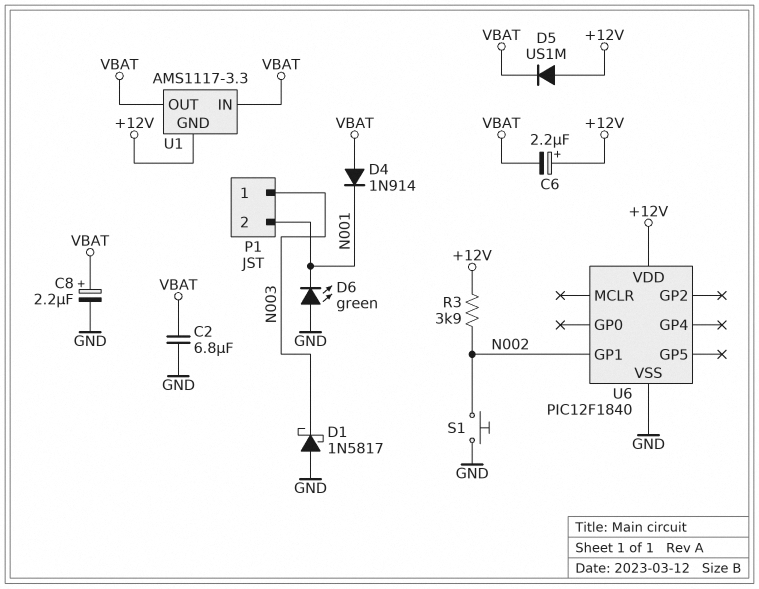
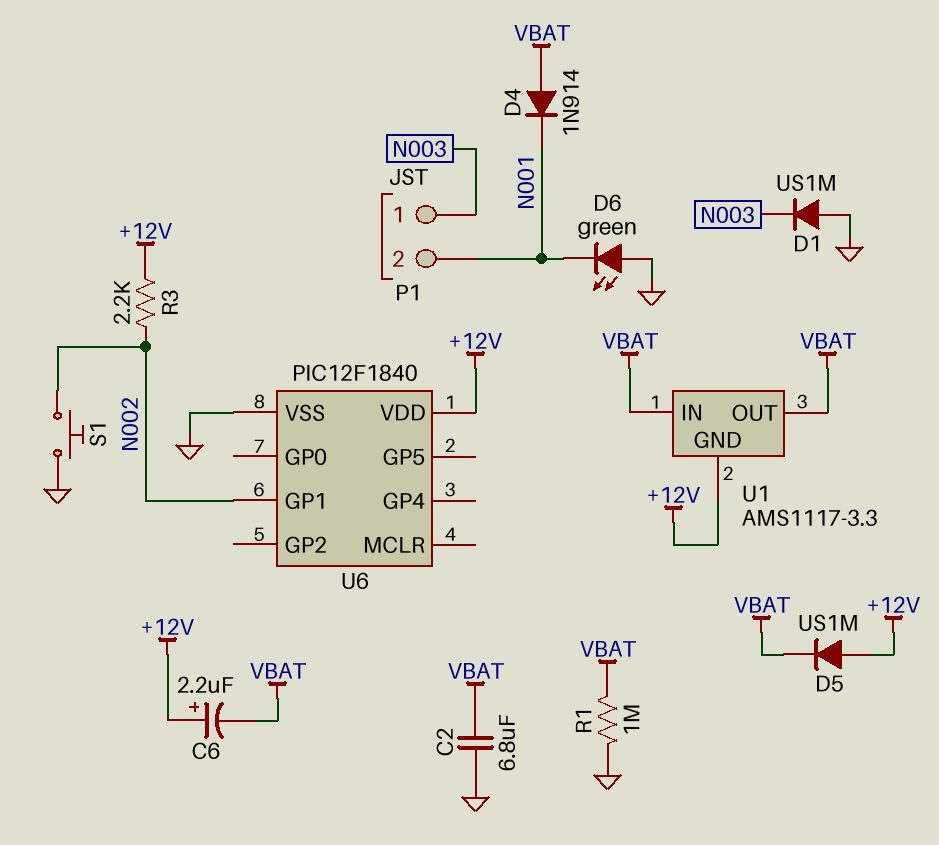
C8: 2.2uF (plus VBAT, minus GND) -> none
D1: schottky 1N5817 (A GND, K N003) -> diode US1M (A GND, K N003)
R1: none -> 1M (GND, VBAT)
R3: 3.9k (+12V, N002) -> 2.2k (+12V, N002)

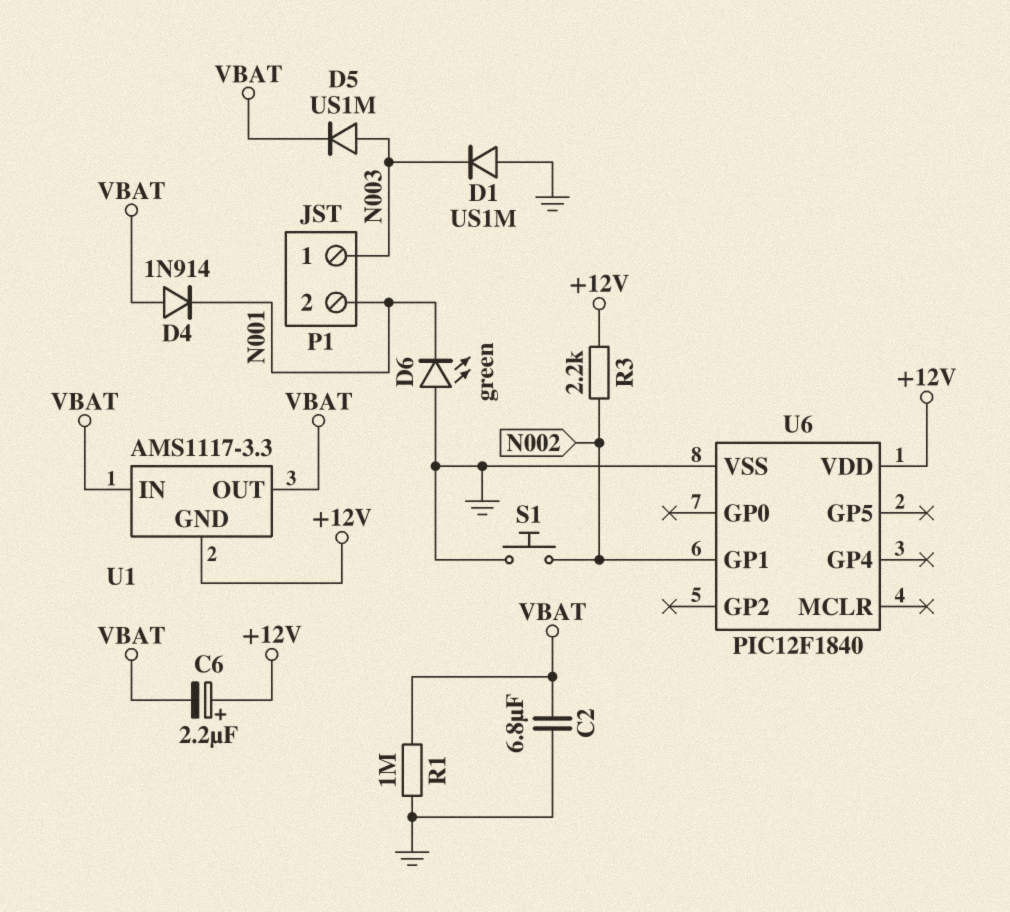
D5: diode US1M (A +12V, K VBAT) -> diode US1M (A N003, K VBAT)

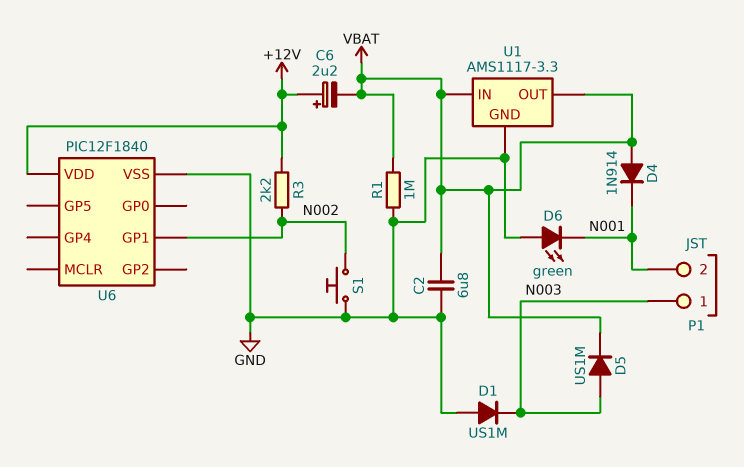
U1 pin GND: +12V -> GND

